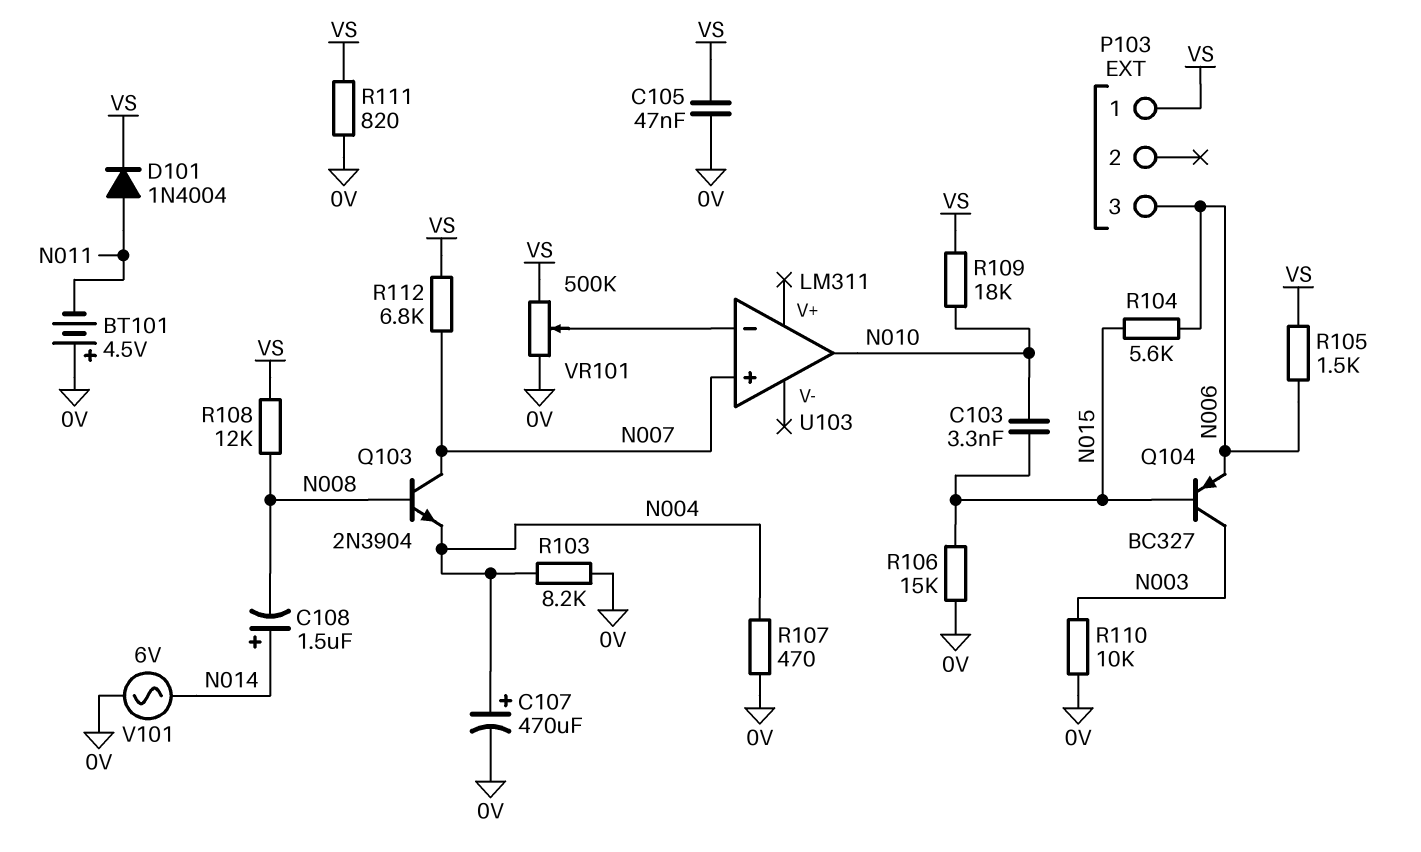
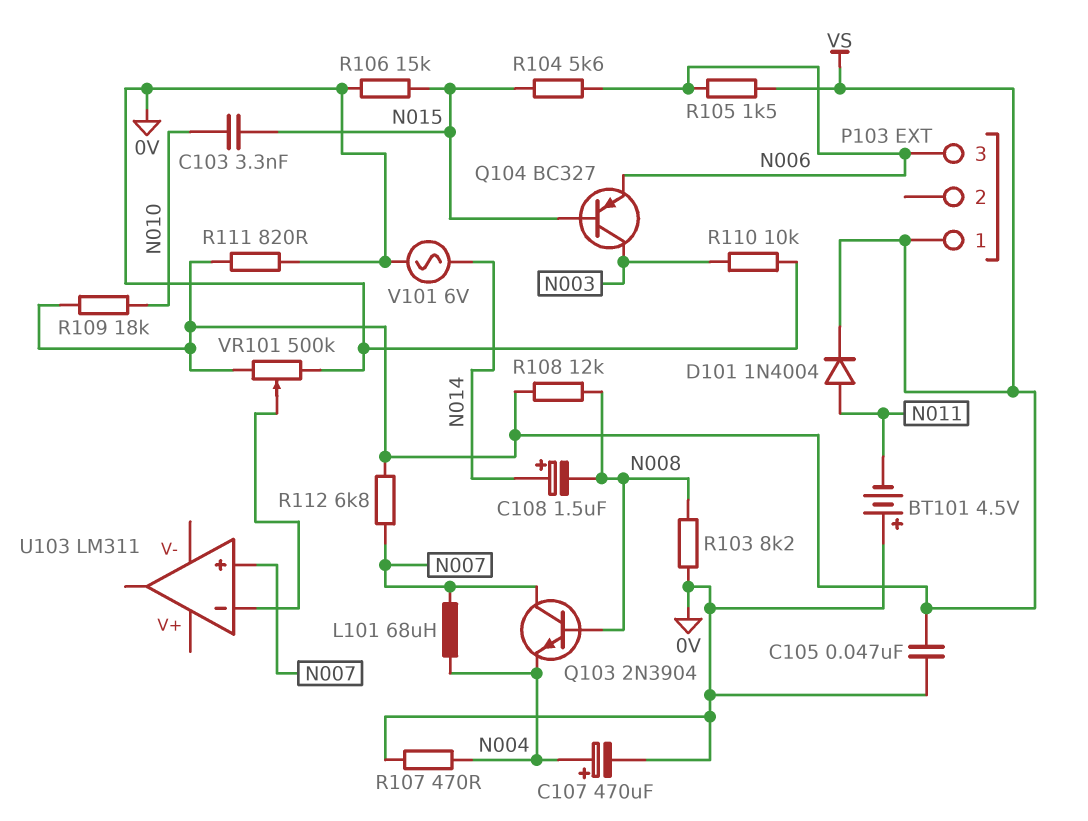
L101: none -> 68uH (N004, N007)
R103: 8.2k (0V, N004) -> 8.2k (0V, N008)
U103 pin out: N010 -> none

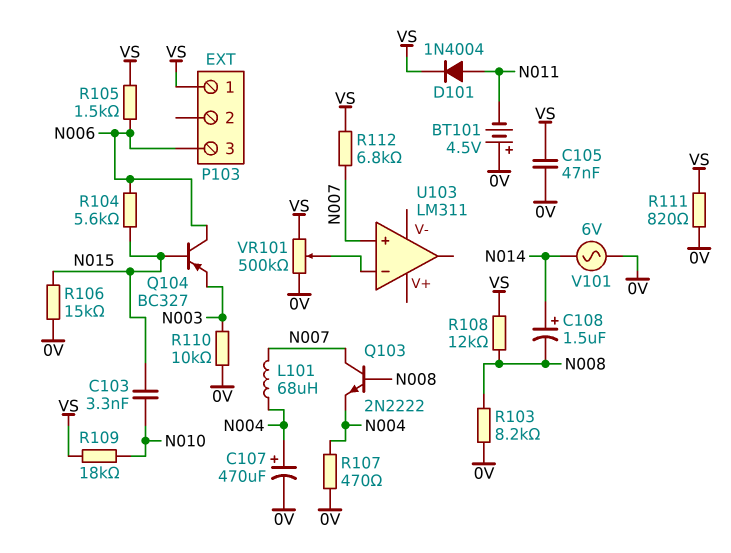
Q103: NPN 2N3904 (B N008, C N007, E N004) -> NPN 2N2222 (B N008, C N007, E N004)
Q104: PNP BC327 (B N015, C N003, E N006) -> PNP BC327 (B N015, C N006, E N003)

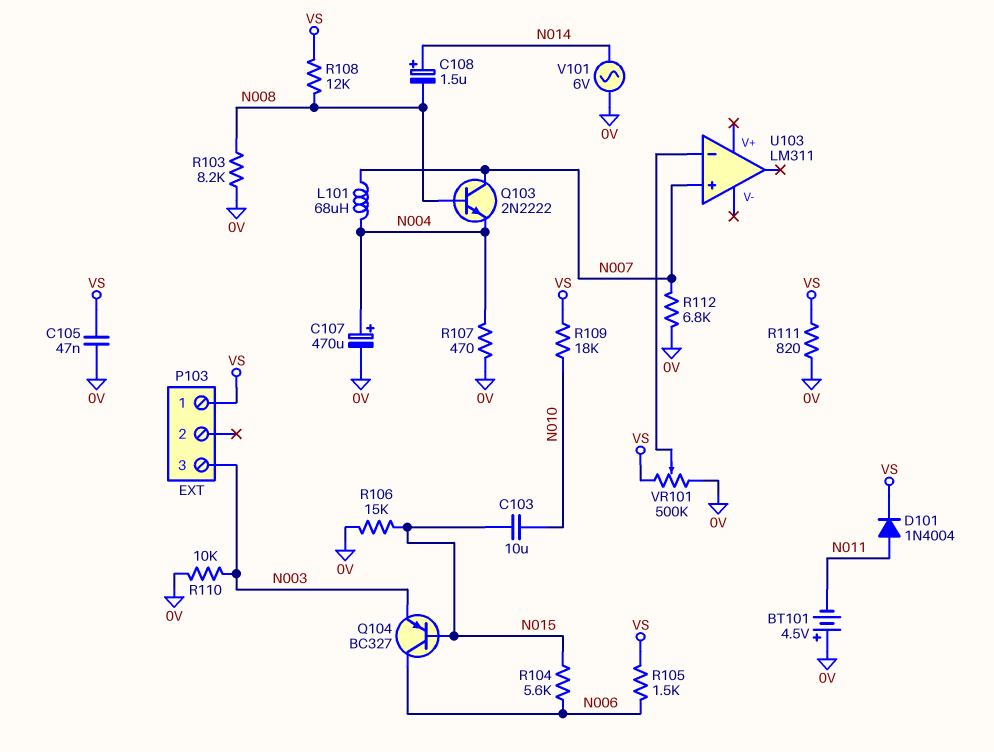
C103: 3.3nF (N010, N015) -> 10uF (N010, N015)
P103 pin 3: N006 -> N003
R112: 6.8k (N007, VS) -> 6.8k (0V, N007)

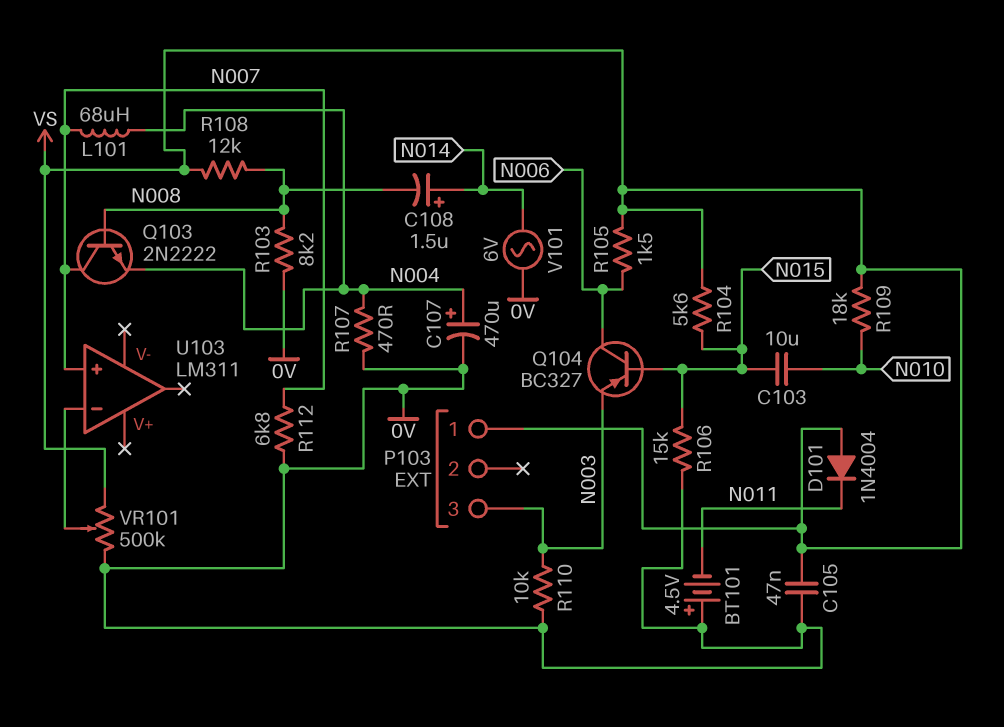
D101: diode 1N4004 (A N011, K VS) -> diode 1N4004 (A VS, K N011)
R104: 5.6k (N006, N015) -> 5.6k (N015, VS)
R111: 820 (0V, VS) -> none

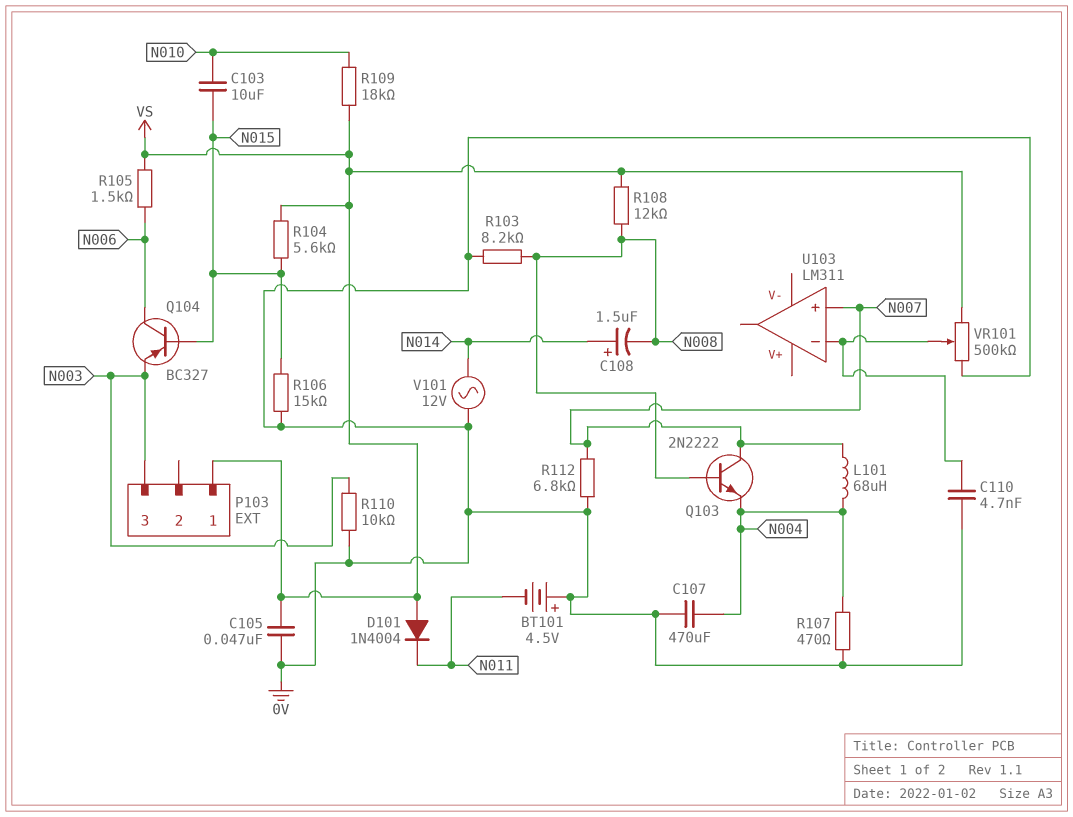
C107: 470uF (plus N004, minus 0V) -> 470uF (0V, N004)
C110: none -> 4.7nF (0V, U103/in-)
V101: AC 6V (0V, N014) -> AC 12V (0V, N014)

